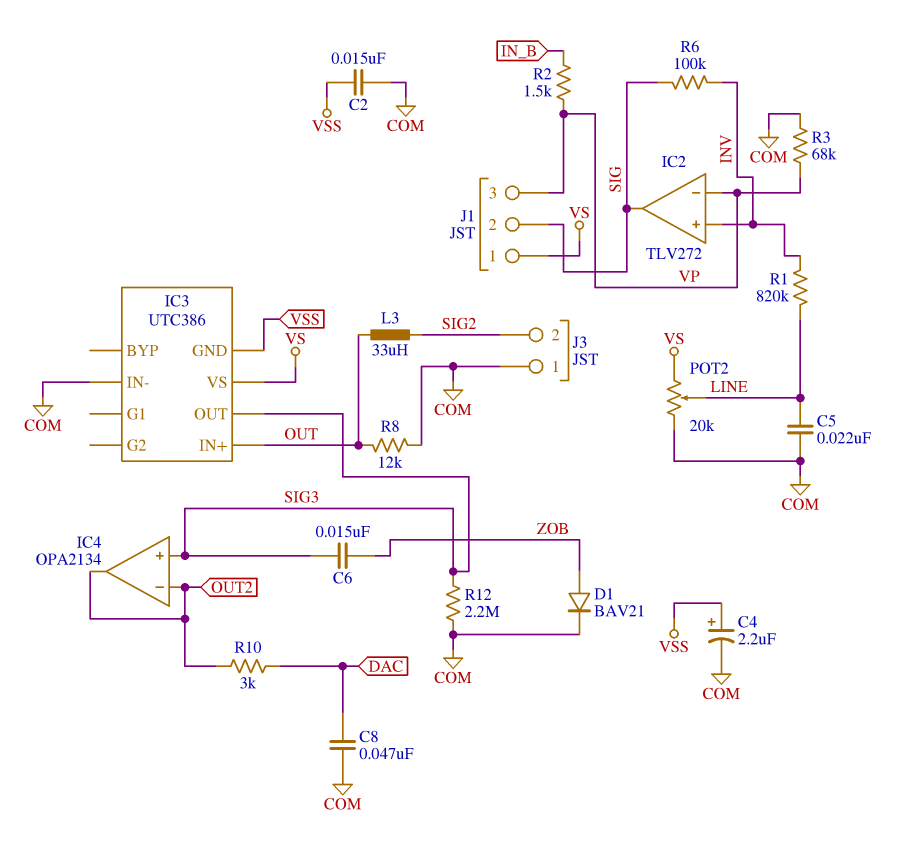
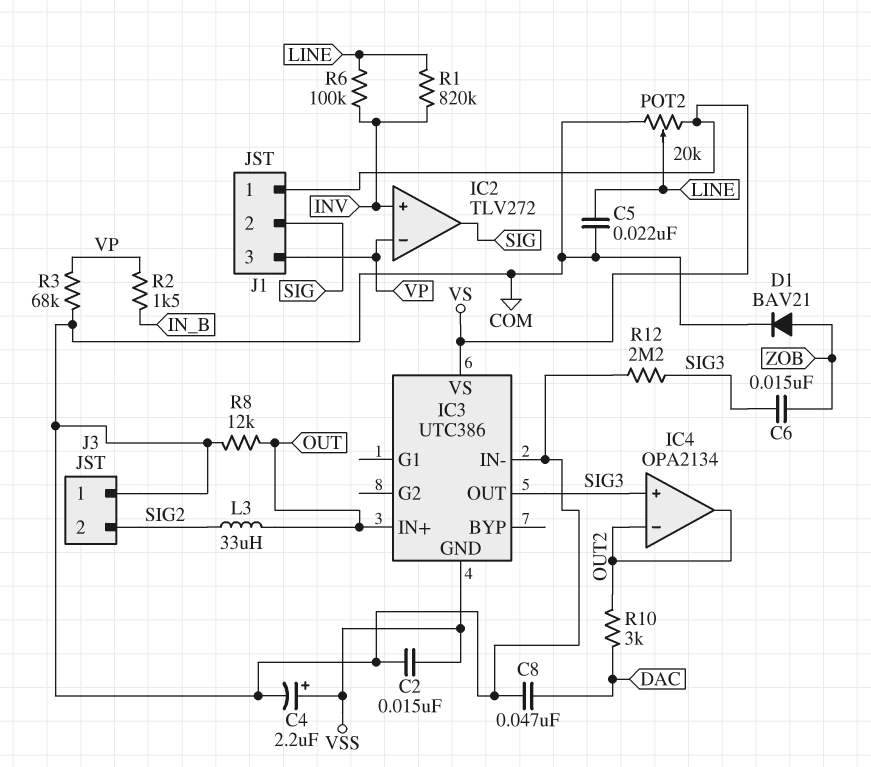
R6: 100k (INV, SIG) -> 100k (INV, LINE)

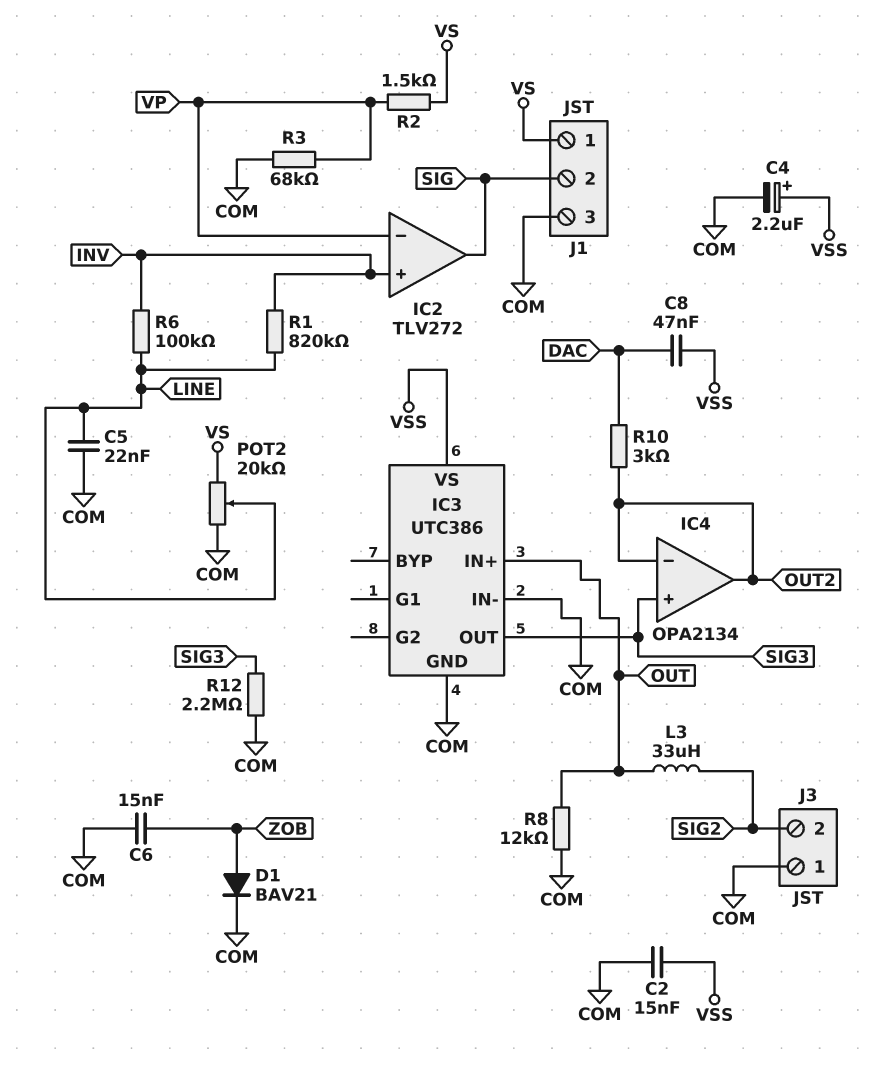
C6: 15nF (SIG3, ZOB) -> 15nF (COM, ZOB)
C8: 47nF (COM, DAC) -> 47nF (DAC, VSS)
IC3 pin GND: VSS -> COM
IC3 pin VS: VS -> VSS
J1 pin 3: VP -> COM
R2: 1.5k (IN_B, VP) -> 1.5k (VP, VS)

